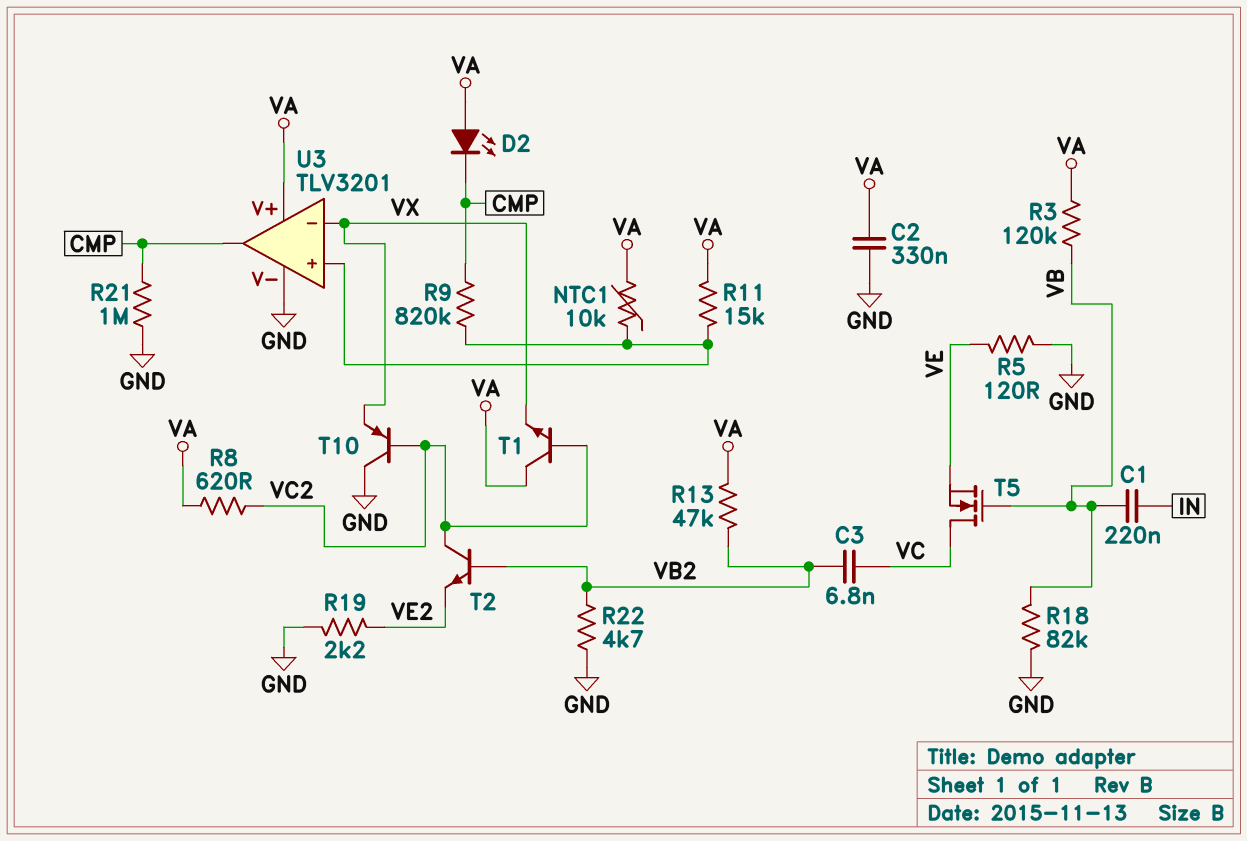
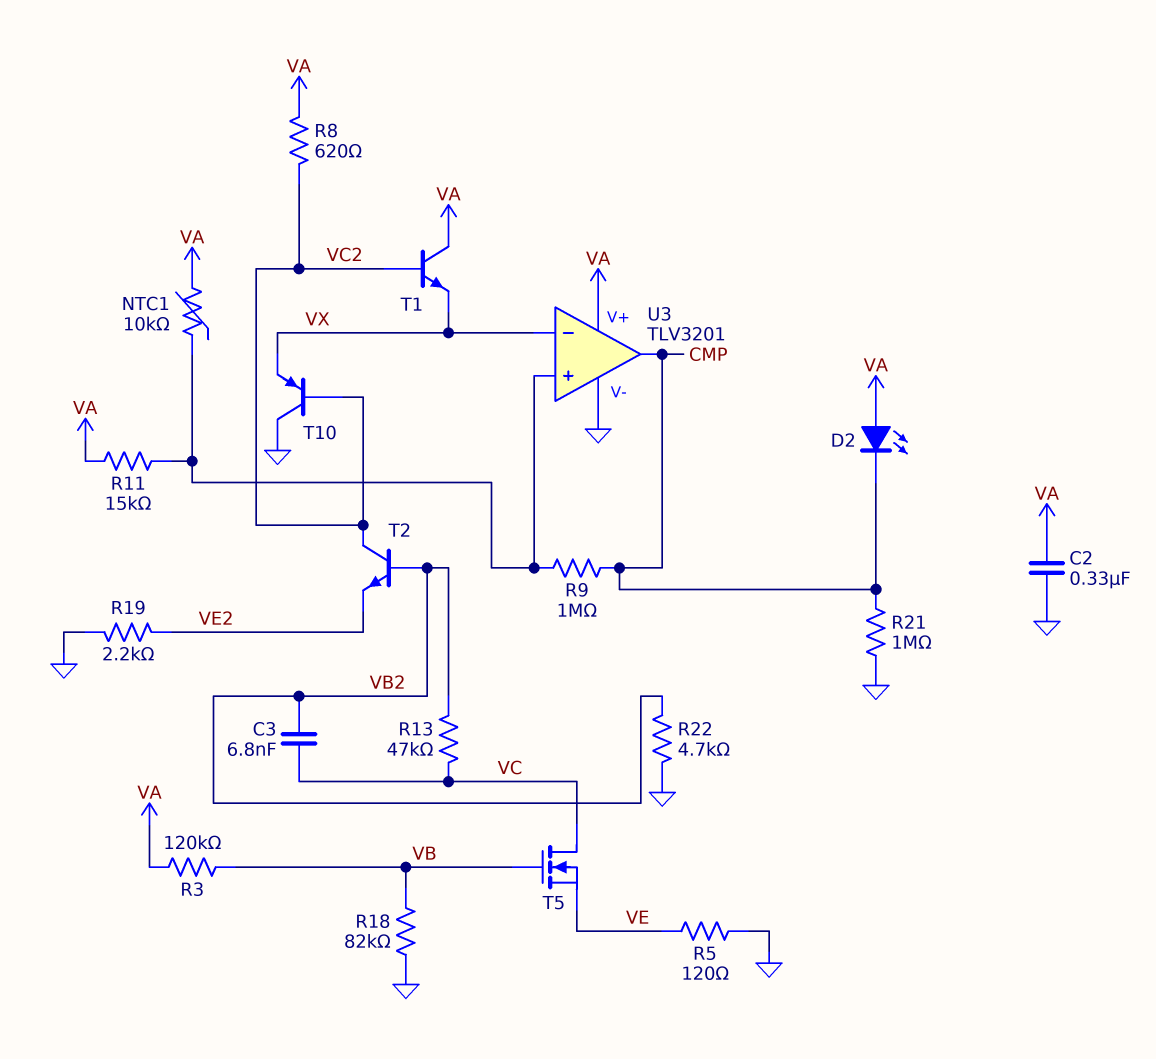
C1: 220nF (IN, VB) -> none
R9: 820k (CMP, U3/in+) -> 1M (CMP, U3/in+)
R13: 47k (VA, VB2) -> 47k (VB2, VC)

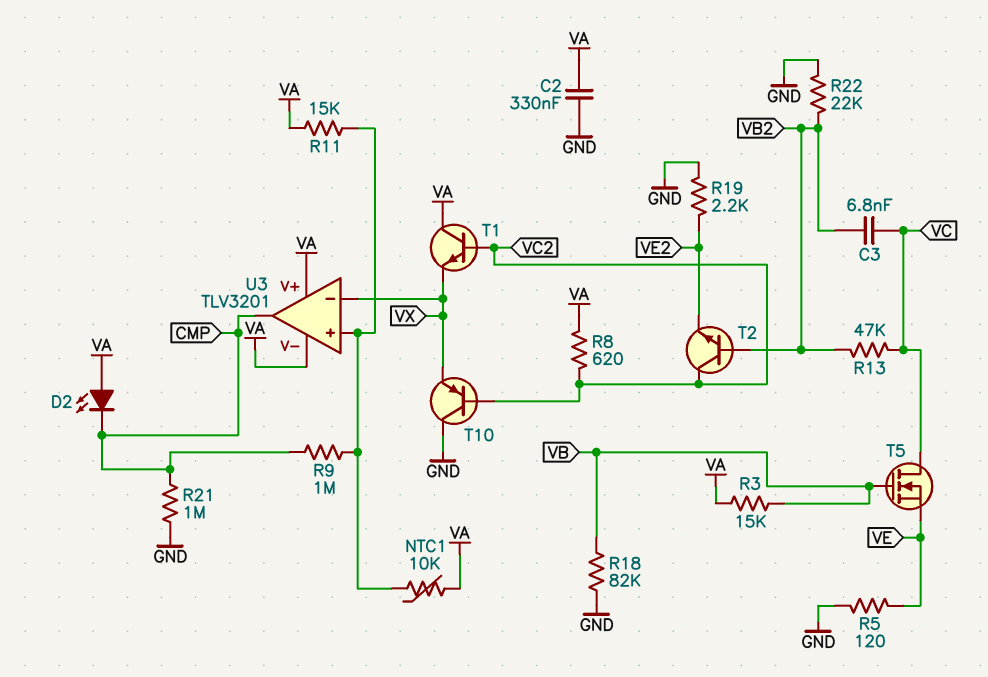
R3: 120k (VA, VB) -> 15k (VA, VB)
R22: 4.7k (GND, VB2) -> 22k (GND, VB2)
U3 pin V-: GND -> VA

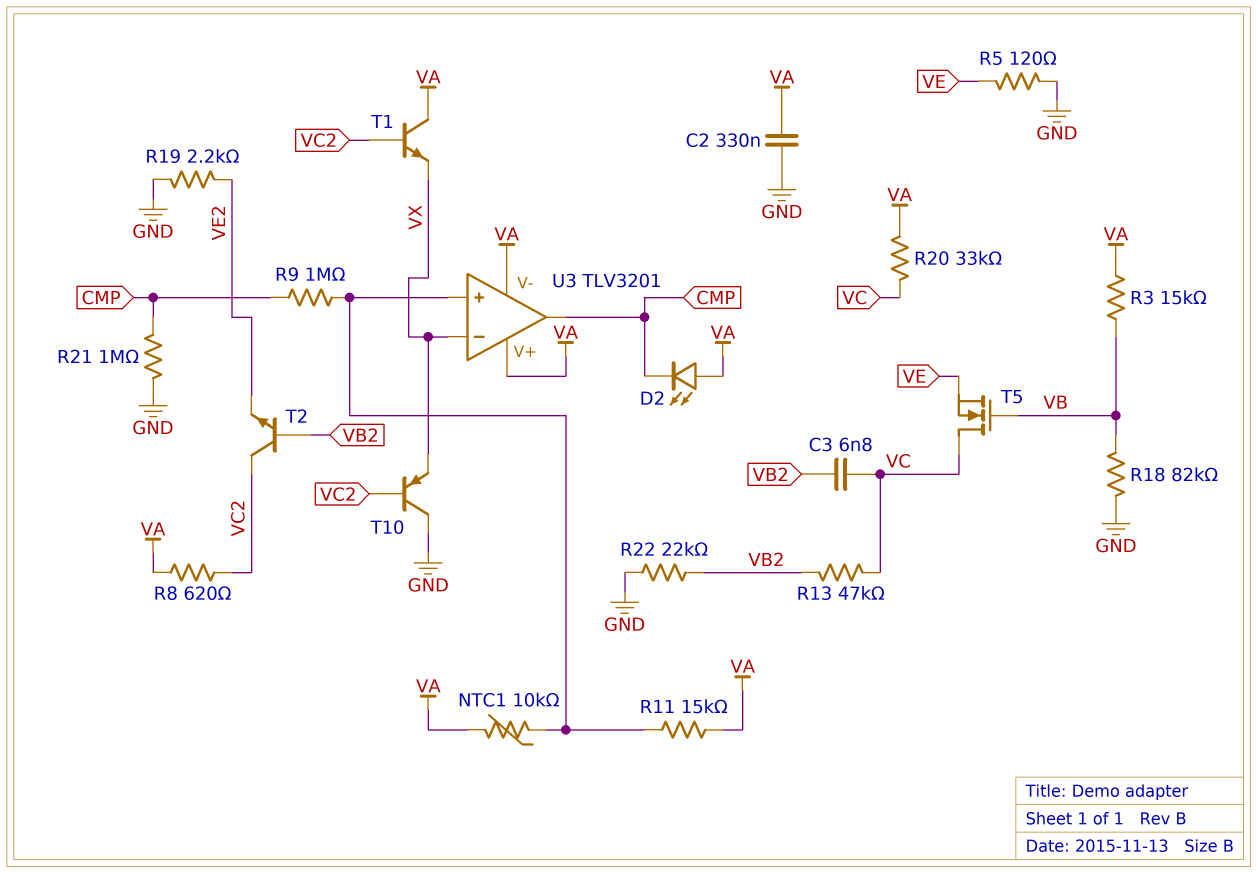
R20: none -> 33k (VA, VC)

